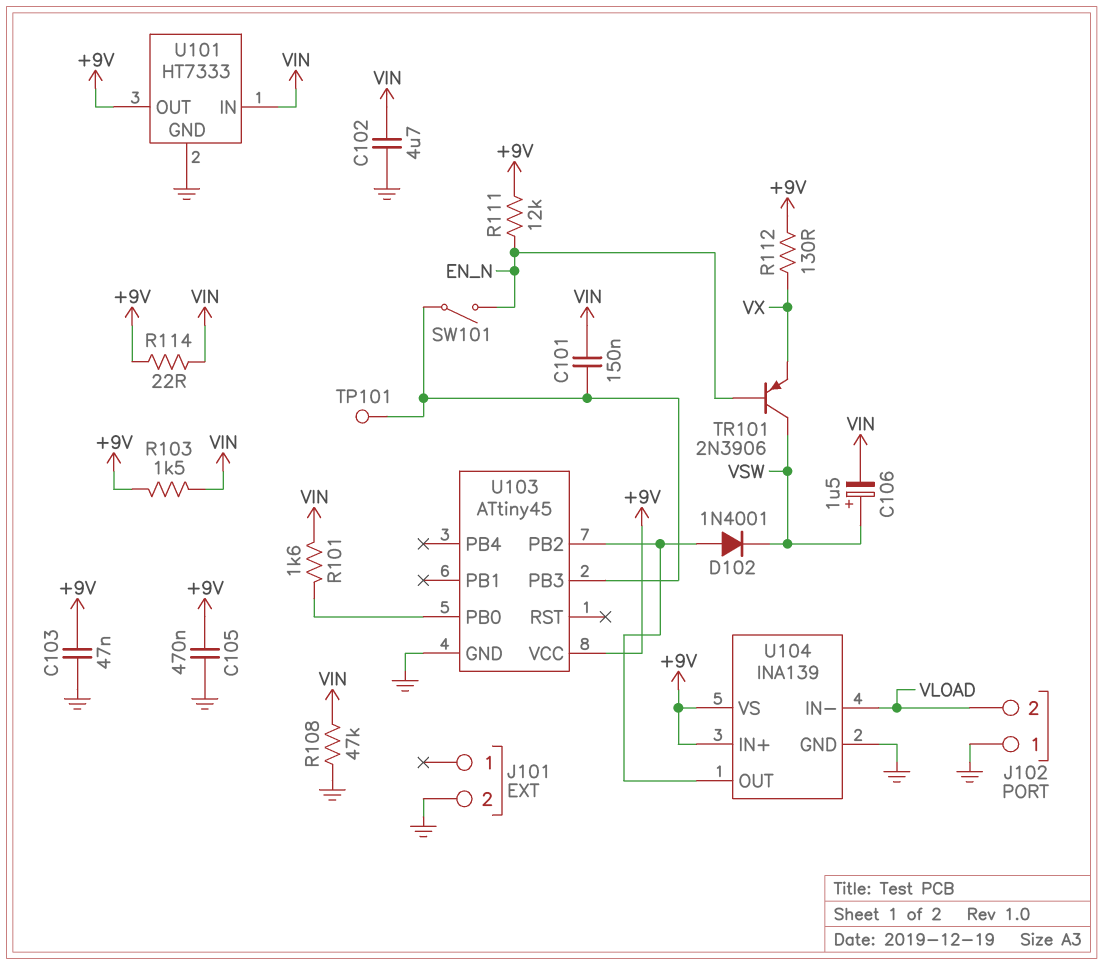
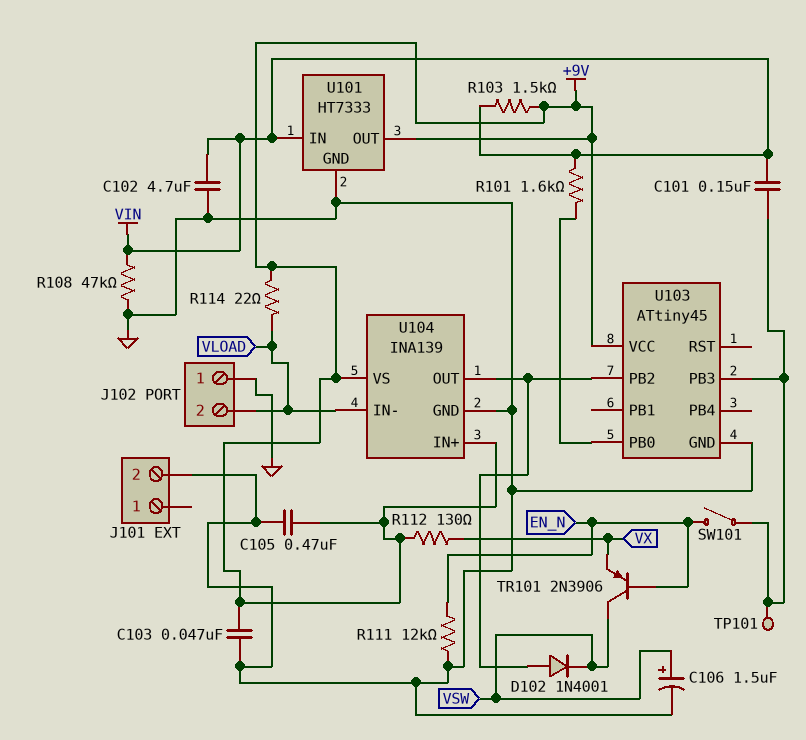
C106: 1.5uF (plus VSW, minus VIN) -> 1.5uF (plus VSW, minus GND)
R111: 12k (+9V, EN_N) -> 12k (EN_N, GND)
R114: 22 (+9V, VIN) -> 22 (+9V, VLOAD)

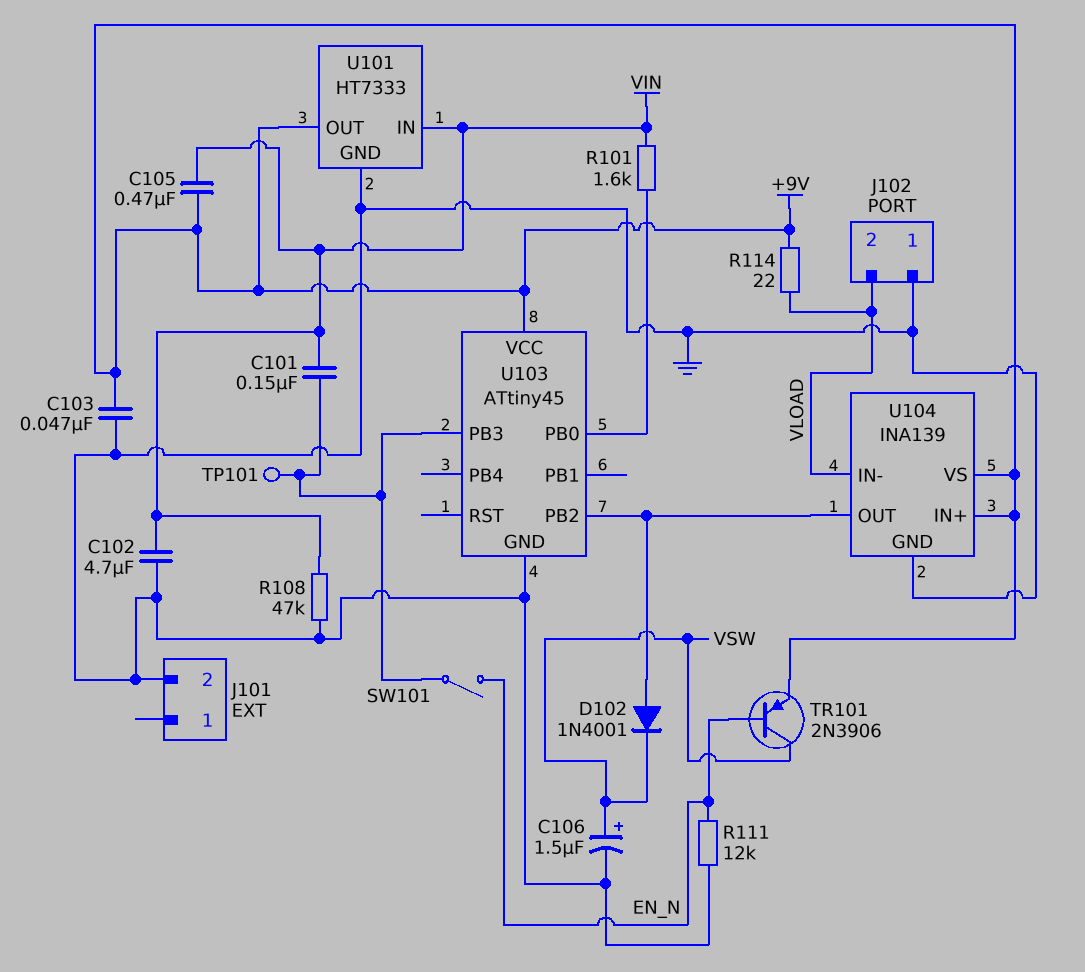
C105: 470nF (+9V, GND) -> 470nF (+9V, VIN)
R103: 1.5k (+9V, VIN) -> none
R112: 130 (+9V, VX) -> none
TR101: PNP 2N3906 (B EN_N, C VSW, E VX) -> PNP 2N3906 (B EN_N, C VSW, E +9V)

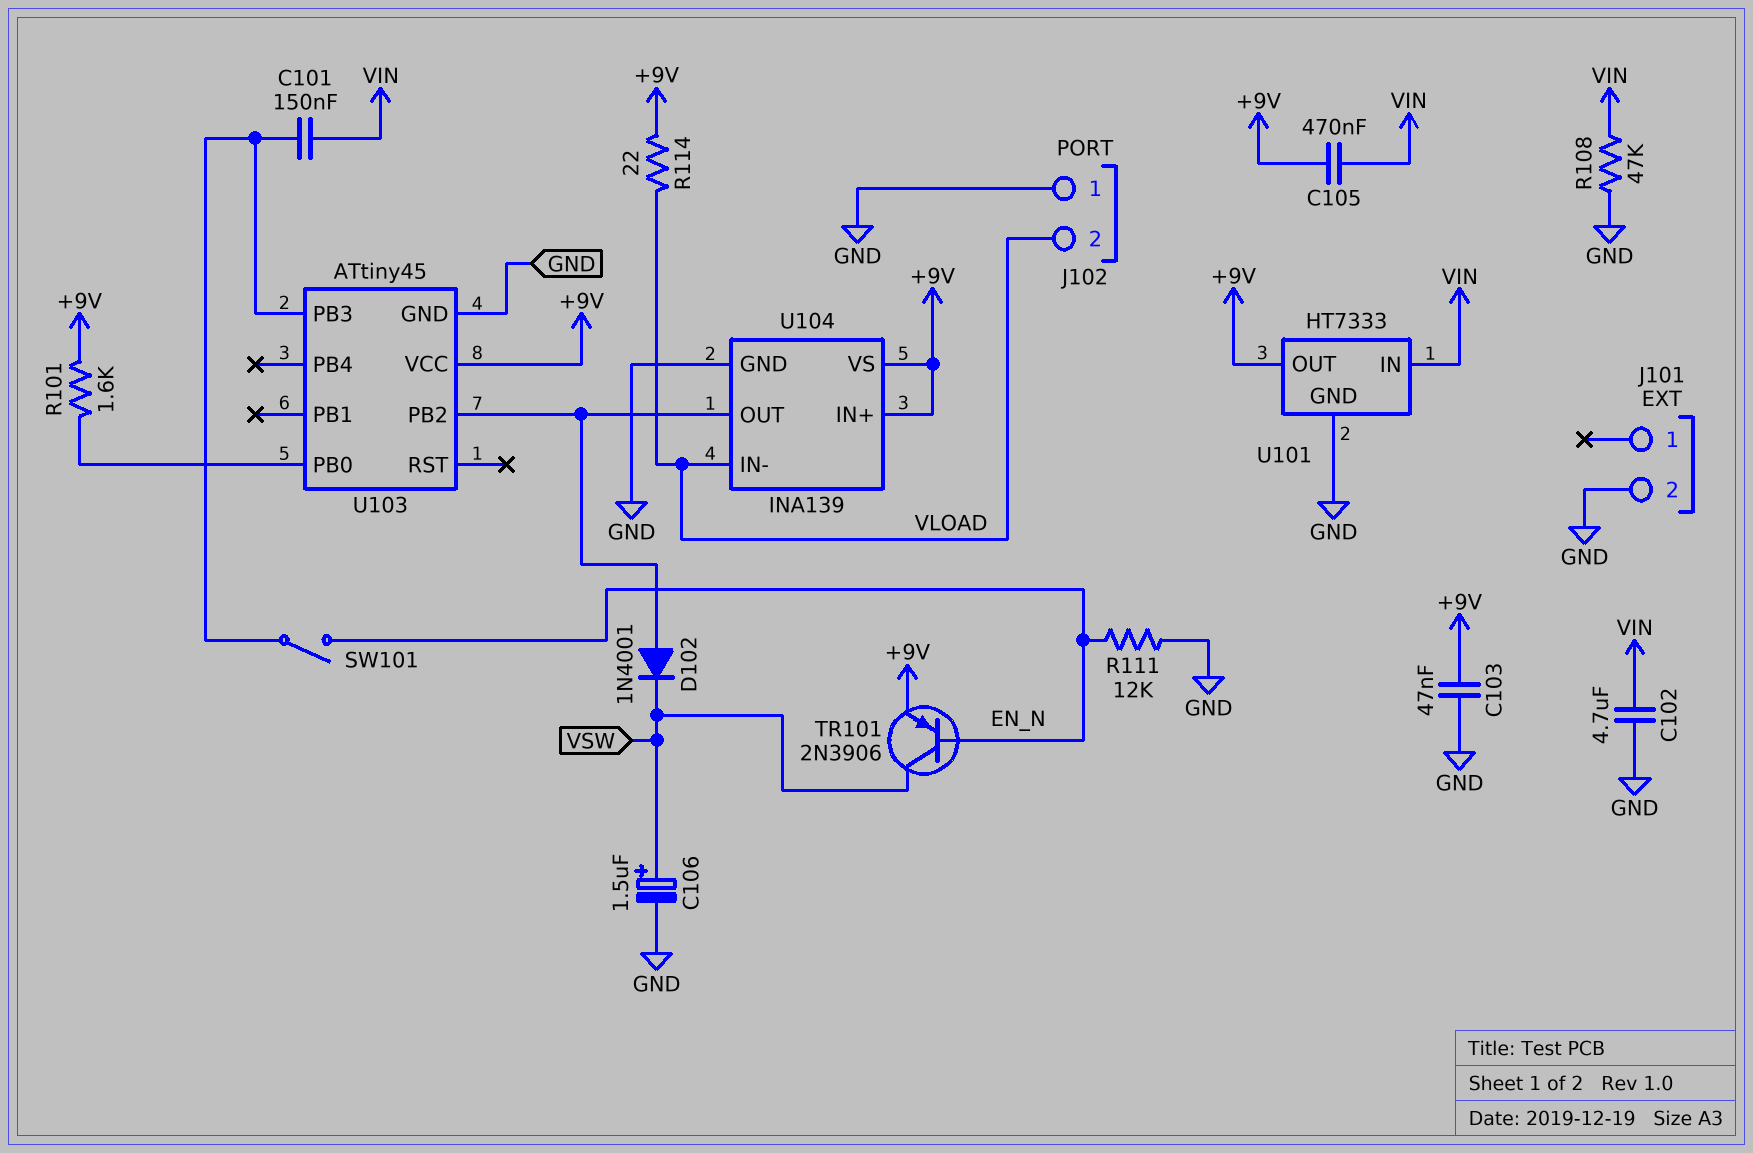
R101: 1.6k (U103/PB0, VIN) -> 1.6k (+9V, U103/PB0)
TP101: test point (U103/PB3) -> none

